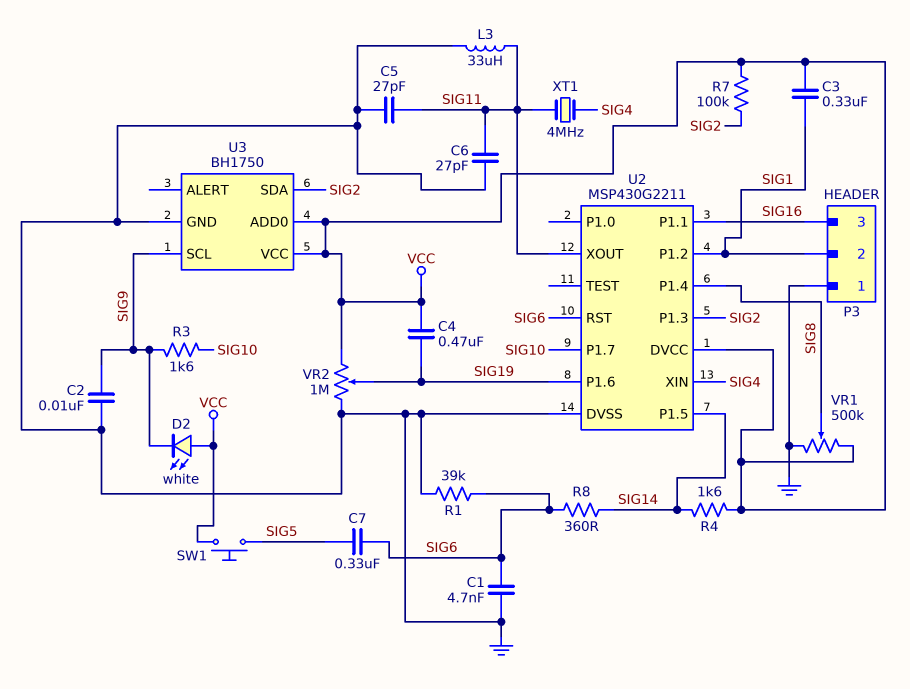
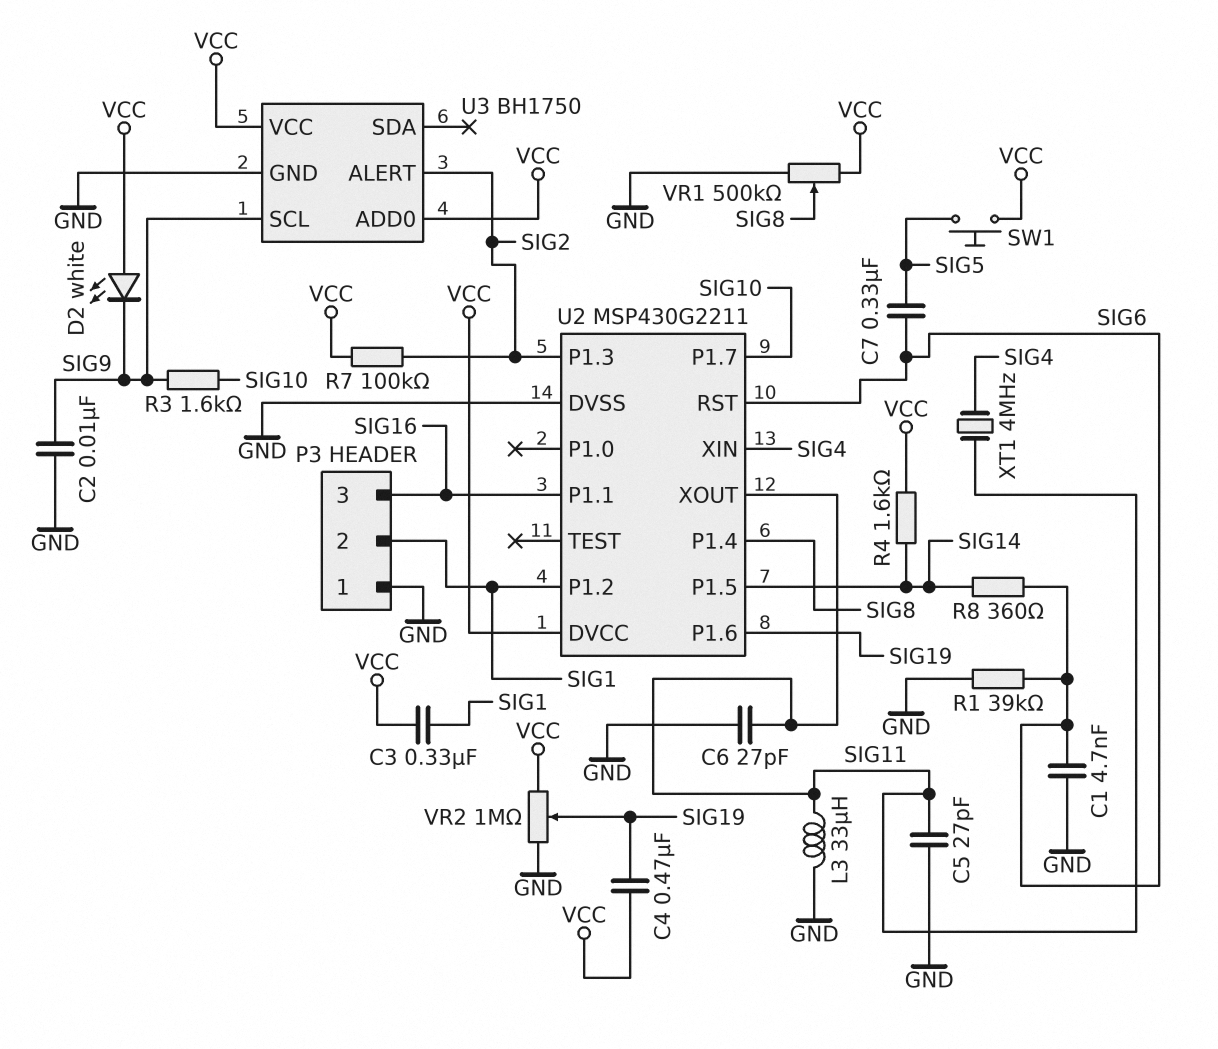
U3 pin ALERT: none -> SIG2
U3 pin SDA: SIG2 -> none

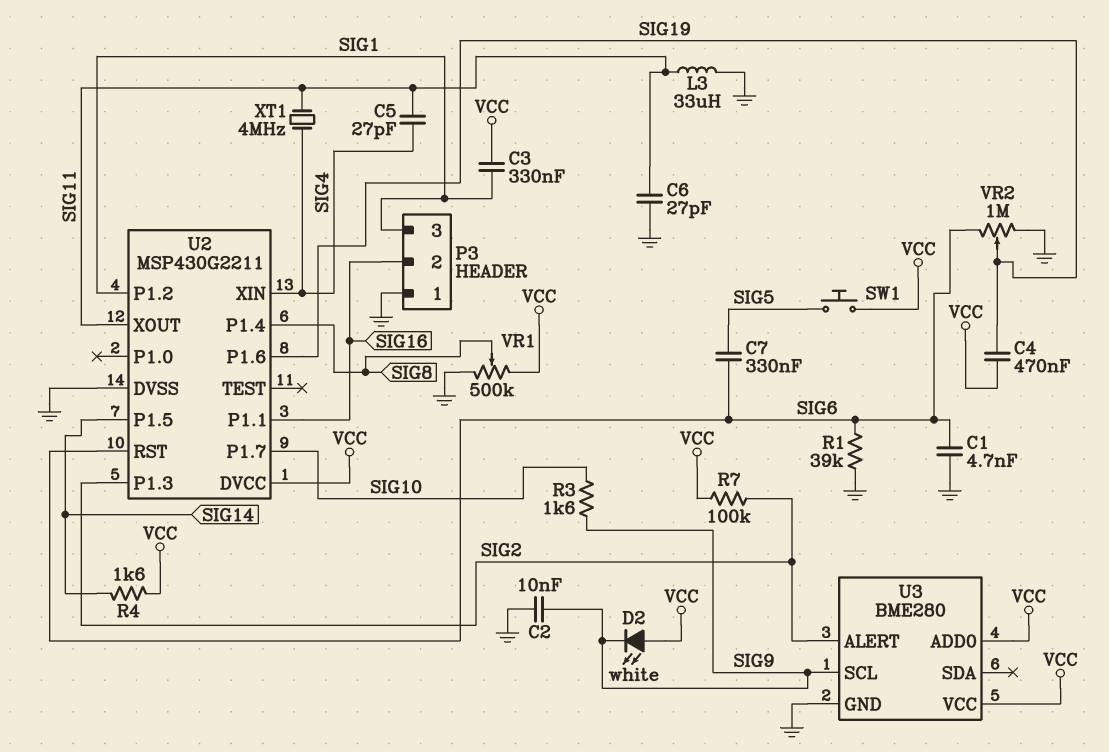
C5: 27pF (GND, SIG11) -> 27pF (SIG4, SIG11)
P3 pin 2: SIG1 -> SIG16
P3 pin 3: SIG16 -> SIG1
R8: 360 (SIG6, SIG14) -> none
U3: BH1750 -> BME280
VR2: 1M (GND, VCC, wiper SIG19) -> 1M (GND, SIG6, wiper SIG19)

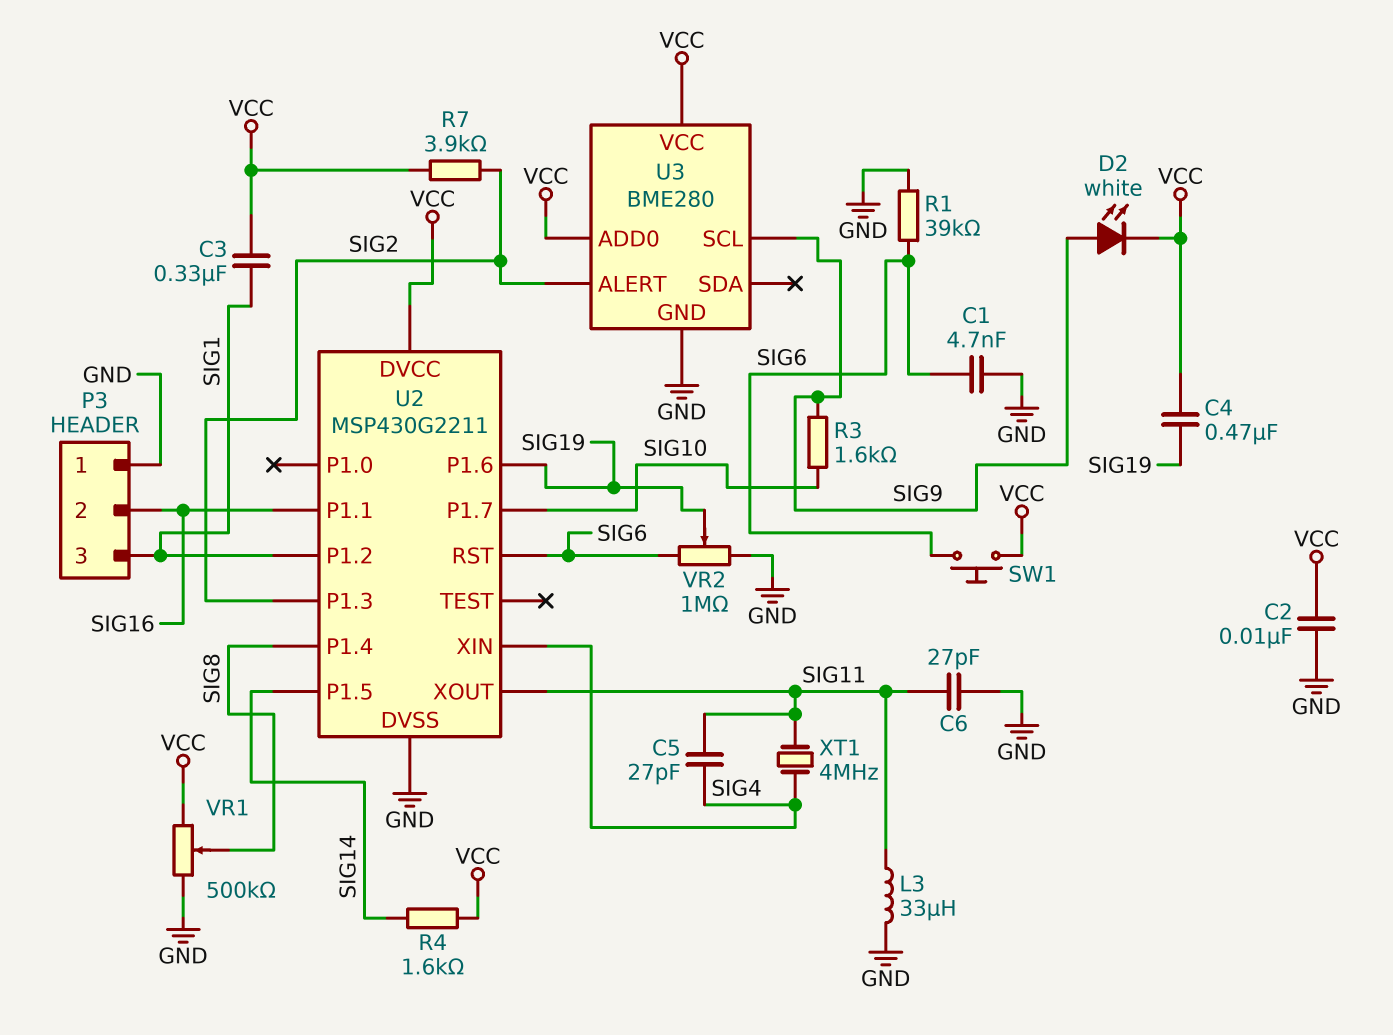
C2: 10nF (GND, SIG9) -> 10nF (GND, VCC)
C7: 330nF (SIG5, SIG6) -> none
D2: LED white (A VCC, K SIG9) -> LED white (A SIG9, K VCC)
R7: 100k (SIG2, VCC) -> 3.9k (SIG2, VCC)
SW1: button (SIG5, VCC) -> button (SIG6, VCC)

